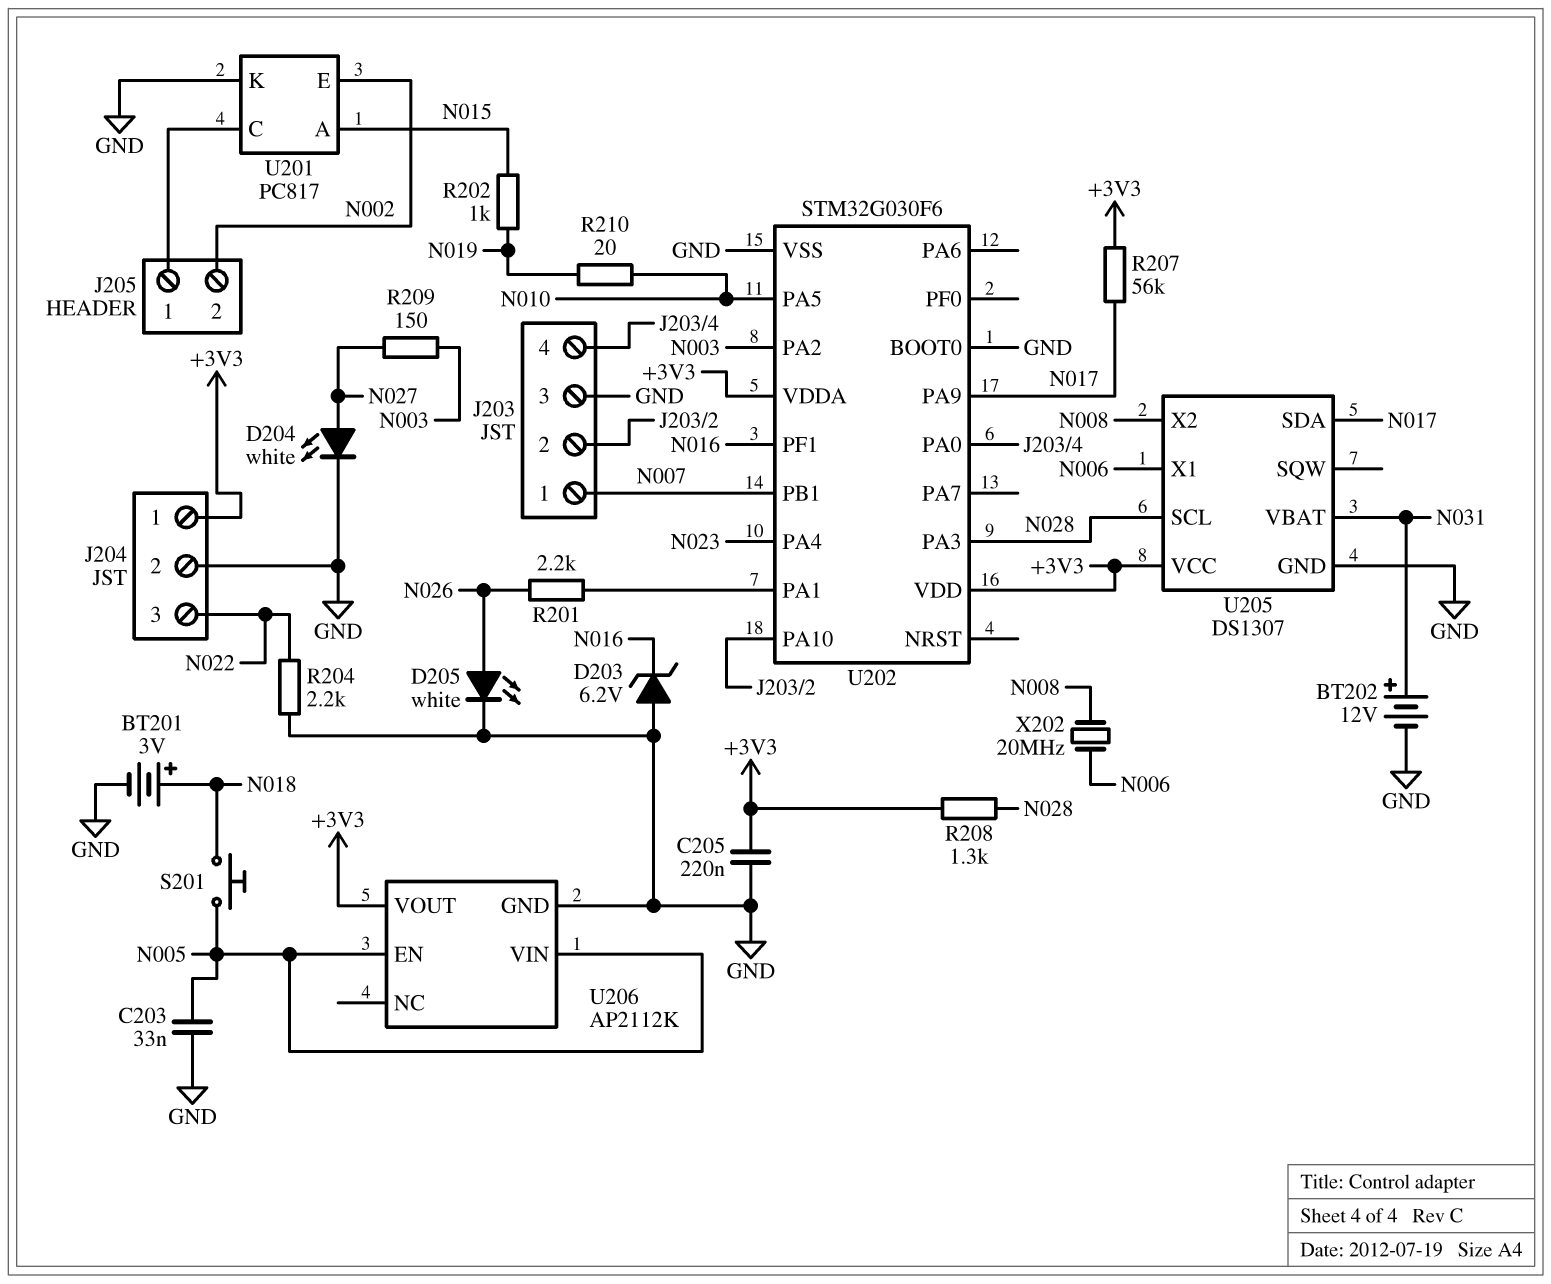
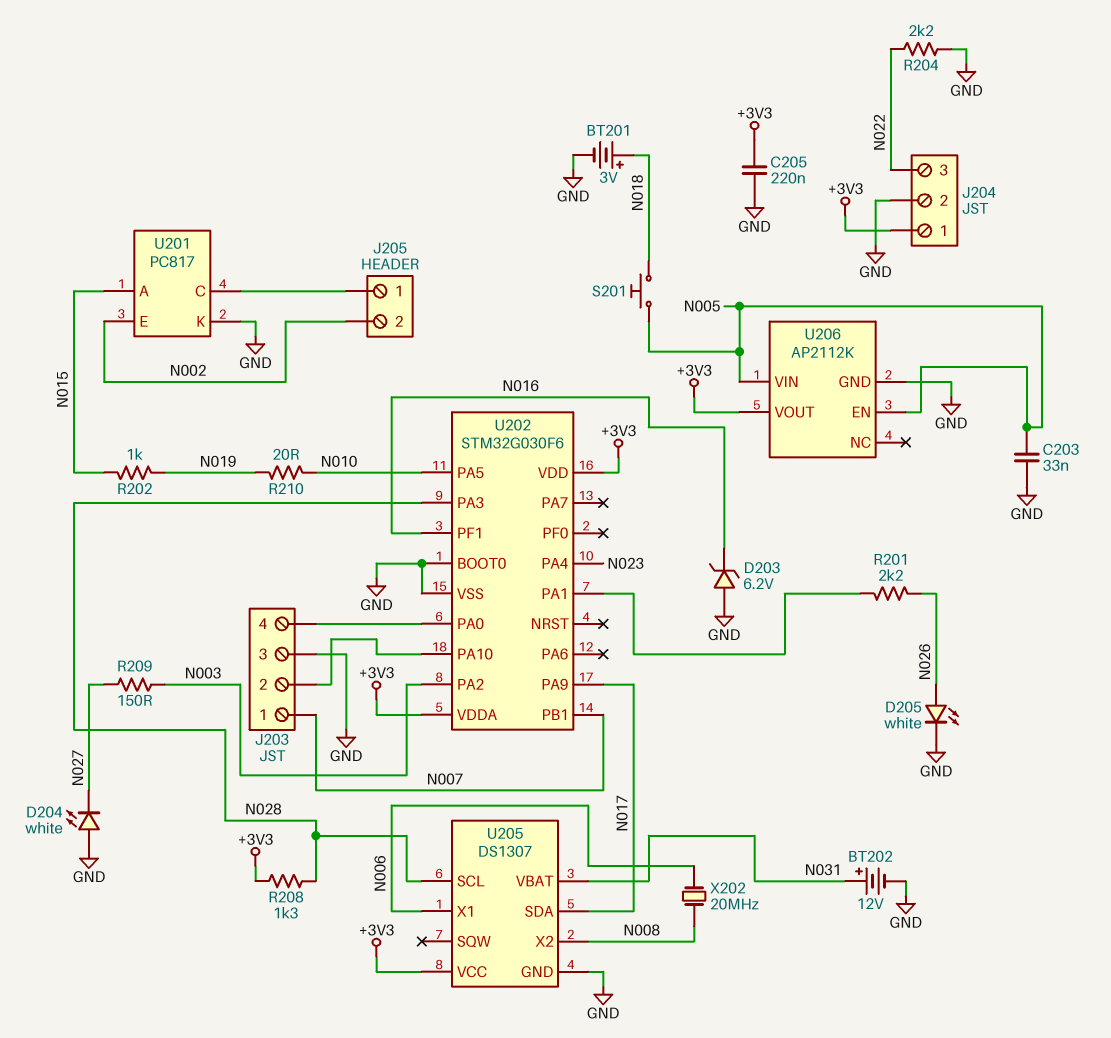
D204: LED white (A N027, K GND) -> LED white (A GND, K N027)
R207: 56k (+3V3, N017) -> none

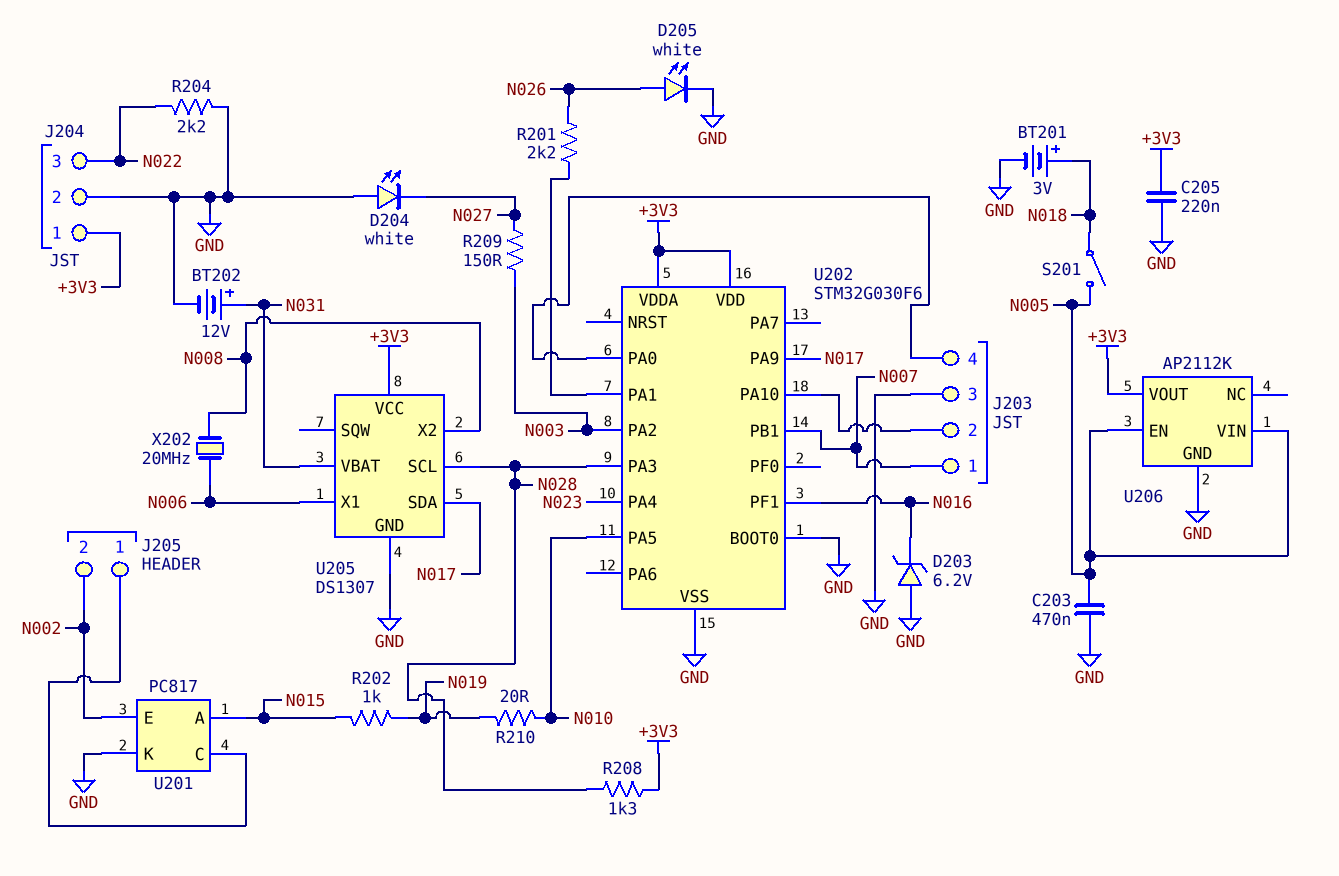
C203: 33nF (GND, N005) -> 470nF (GND, N005)
S201: button (N005, N018) -> switch (N005, N018)

